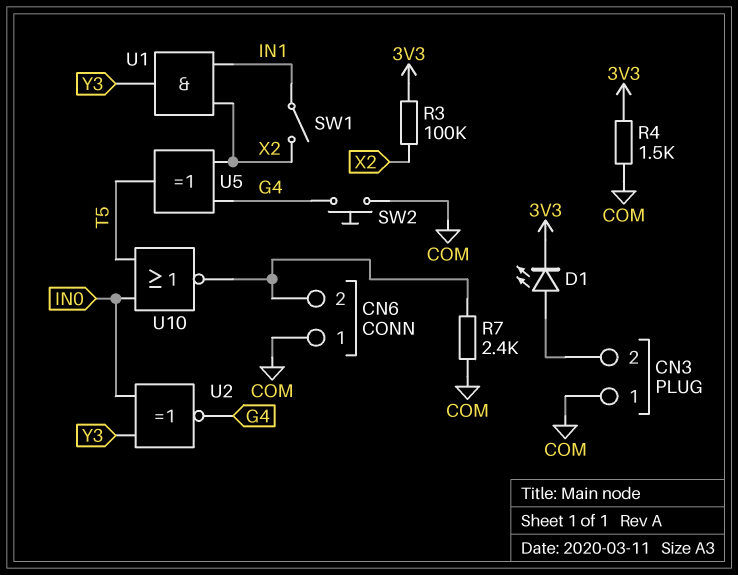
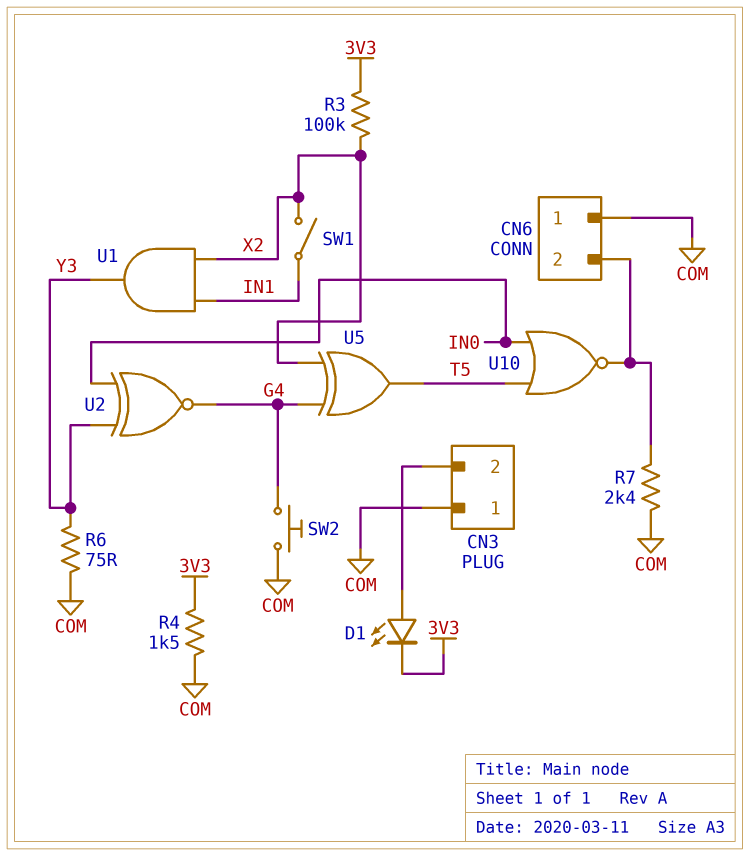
R6: none -> 75 (COM, Y3)

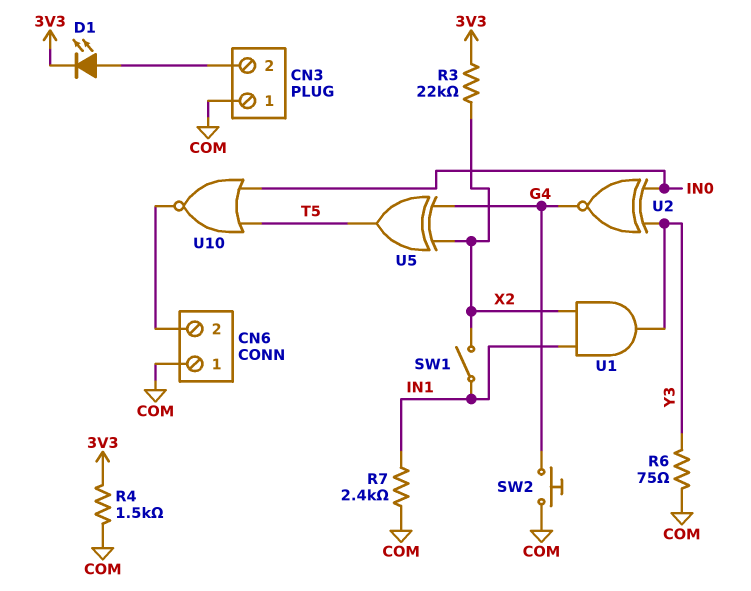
R3: 100k (3V3, X2) -> 22k (3V3, X2)
R7: 2.4k (CN6/2, COM) -> 2.4k (COM, IN1)

